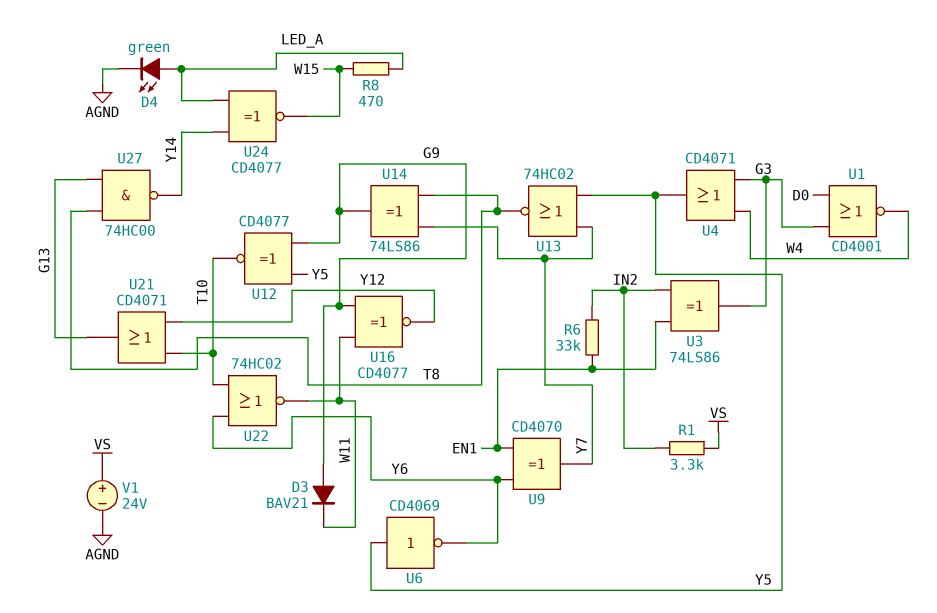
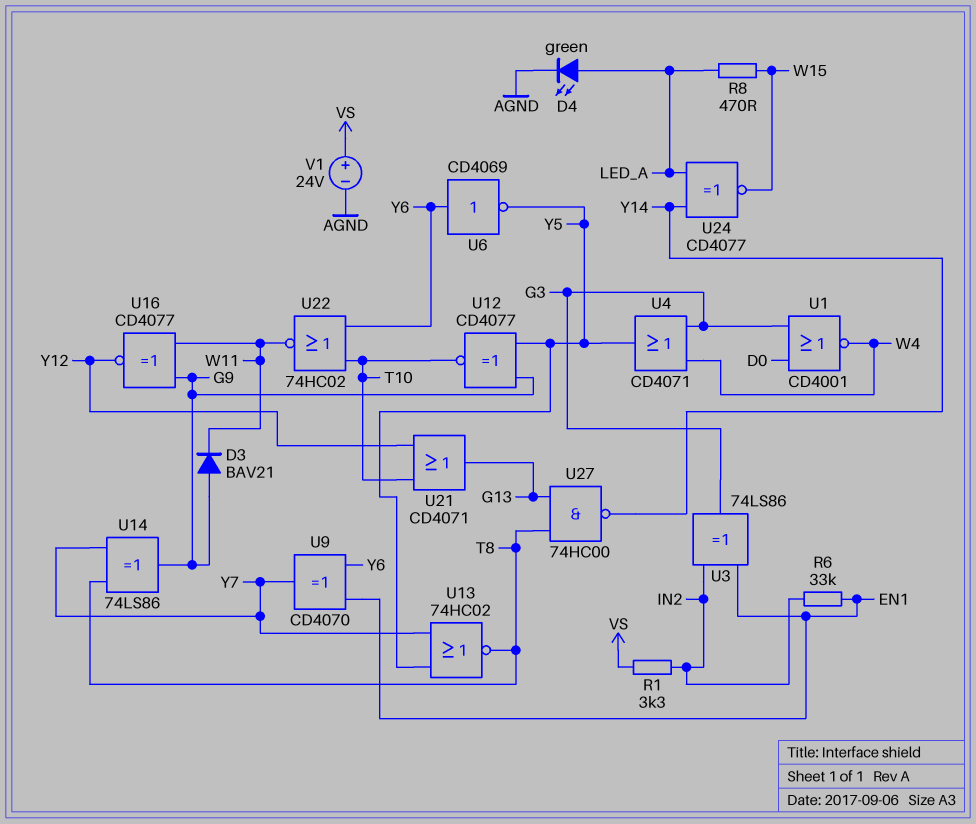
U6: NOT CD4069 (in Y5, out Y6) -> NOT CD4069 (in Y6, out Y5)

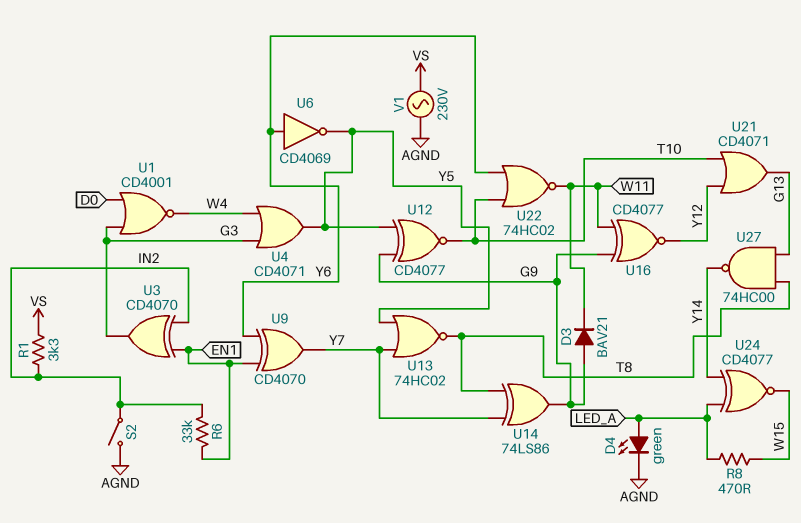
S2: none -> switch (AGND, IN2)
U3: XOR 74LS86 (in EN1, in IN2, out G3) -> XOR CD4070 (in EN1, in IN2, out G3)
V1: 24V (plus VS, minus AGND) -> AC 230V (AGND, VS)

